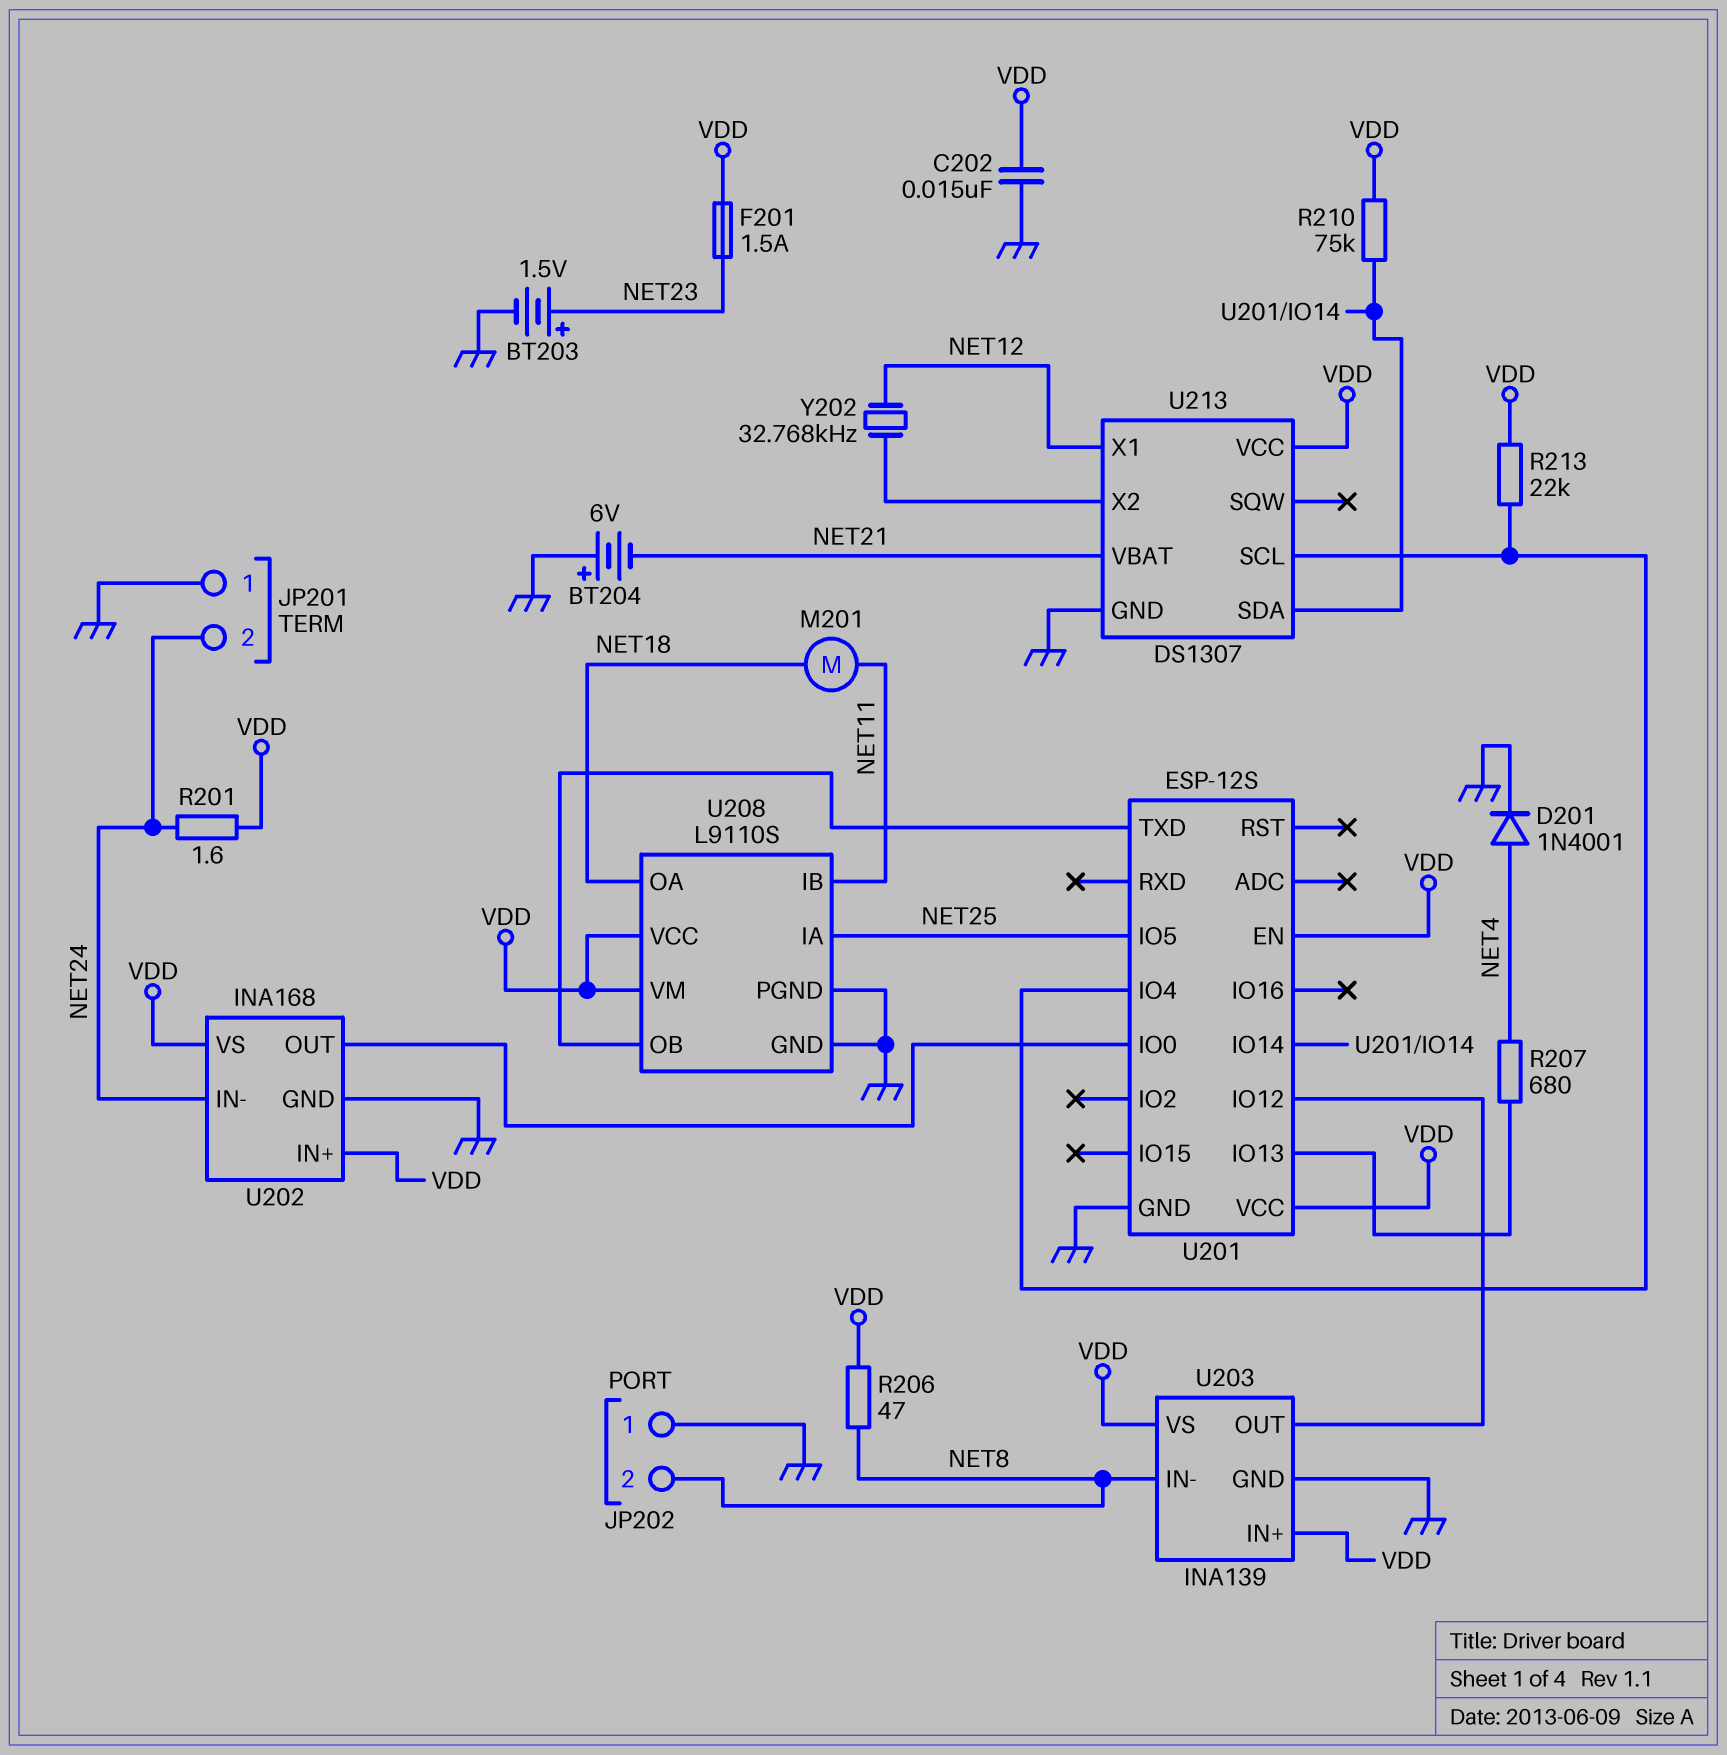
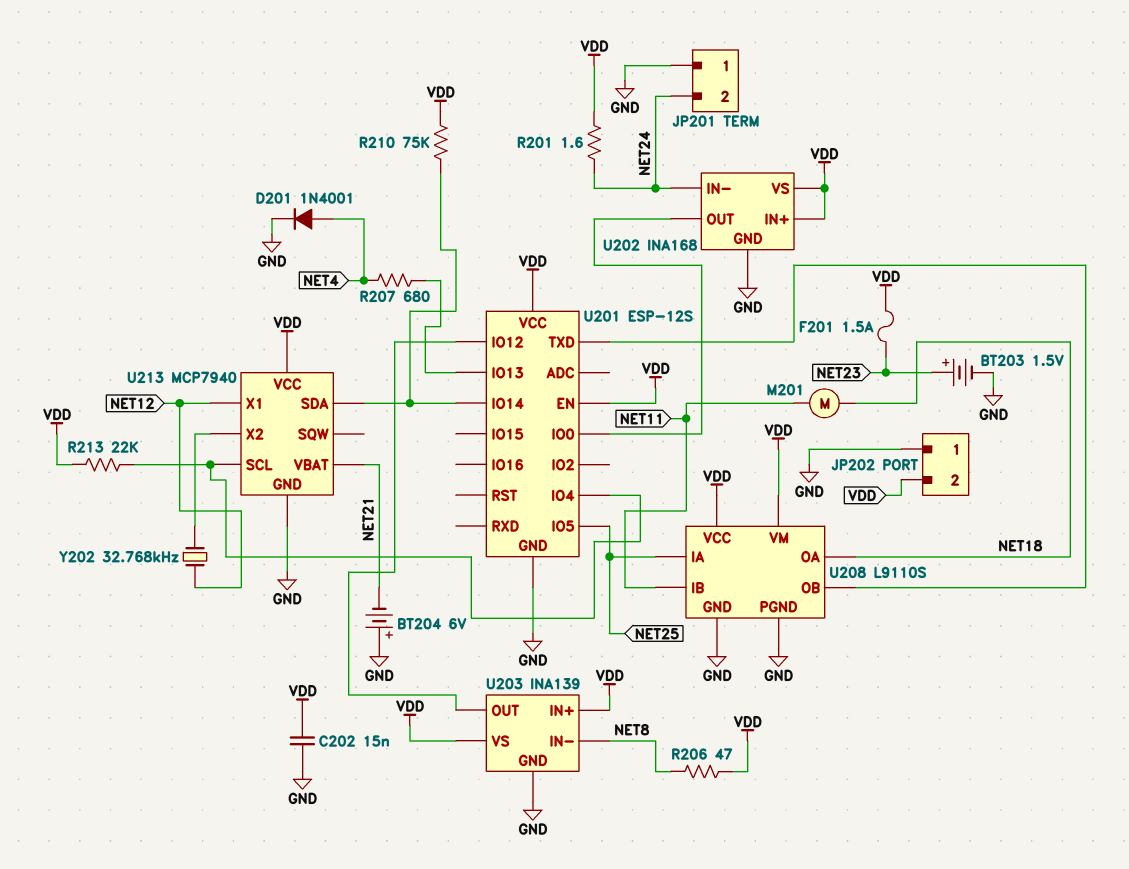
JP202 pin 2: NET8 -> VDD
U213: DS1307 -> MCP7940

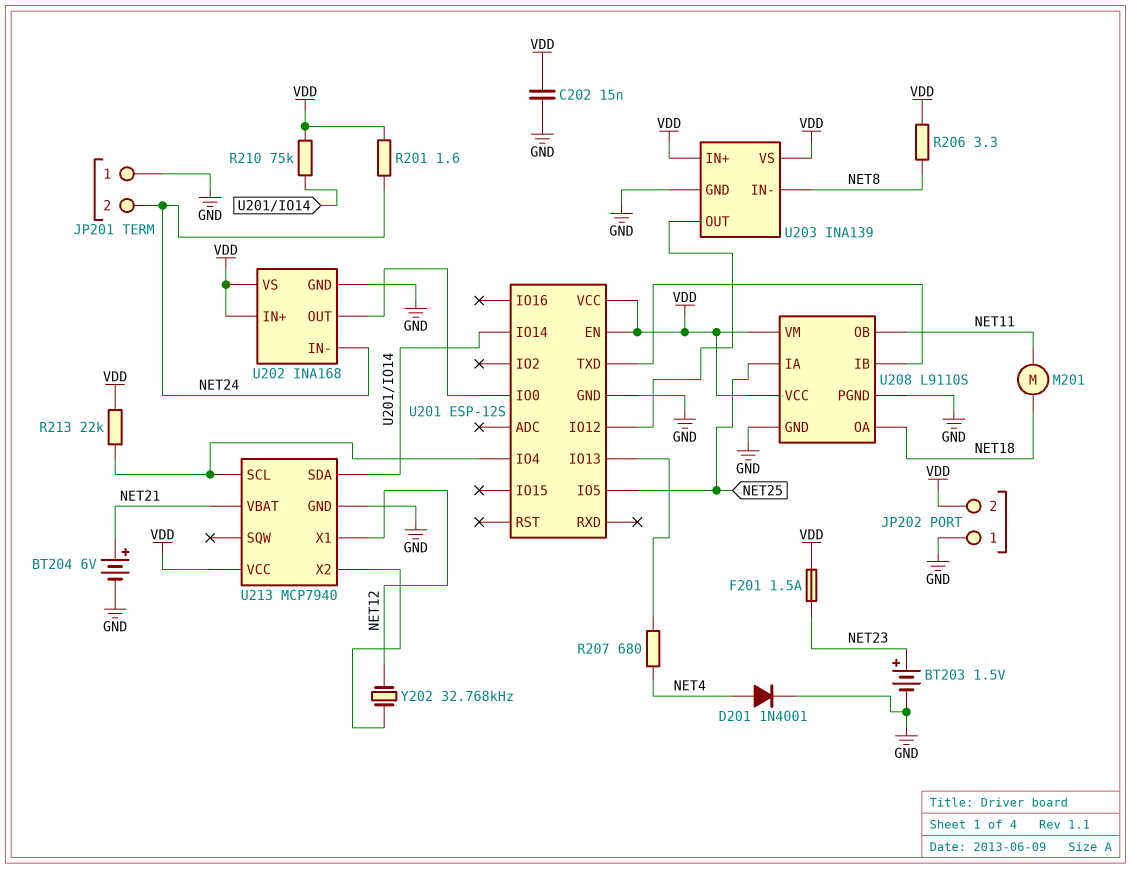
BT204: 6V (plus GND, minus NET21) -> 6V (plus NET21, minus GND)
R206: 47 (NET8, VDD) -> 3.3 (NET8, VDD)
U208 pin IB: NET11 -> U201/TXD
U208 pin OB: U201/TXD -> NET11

